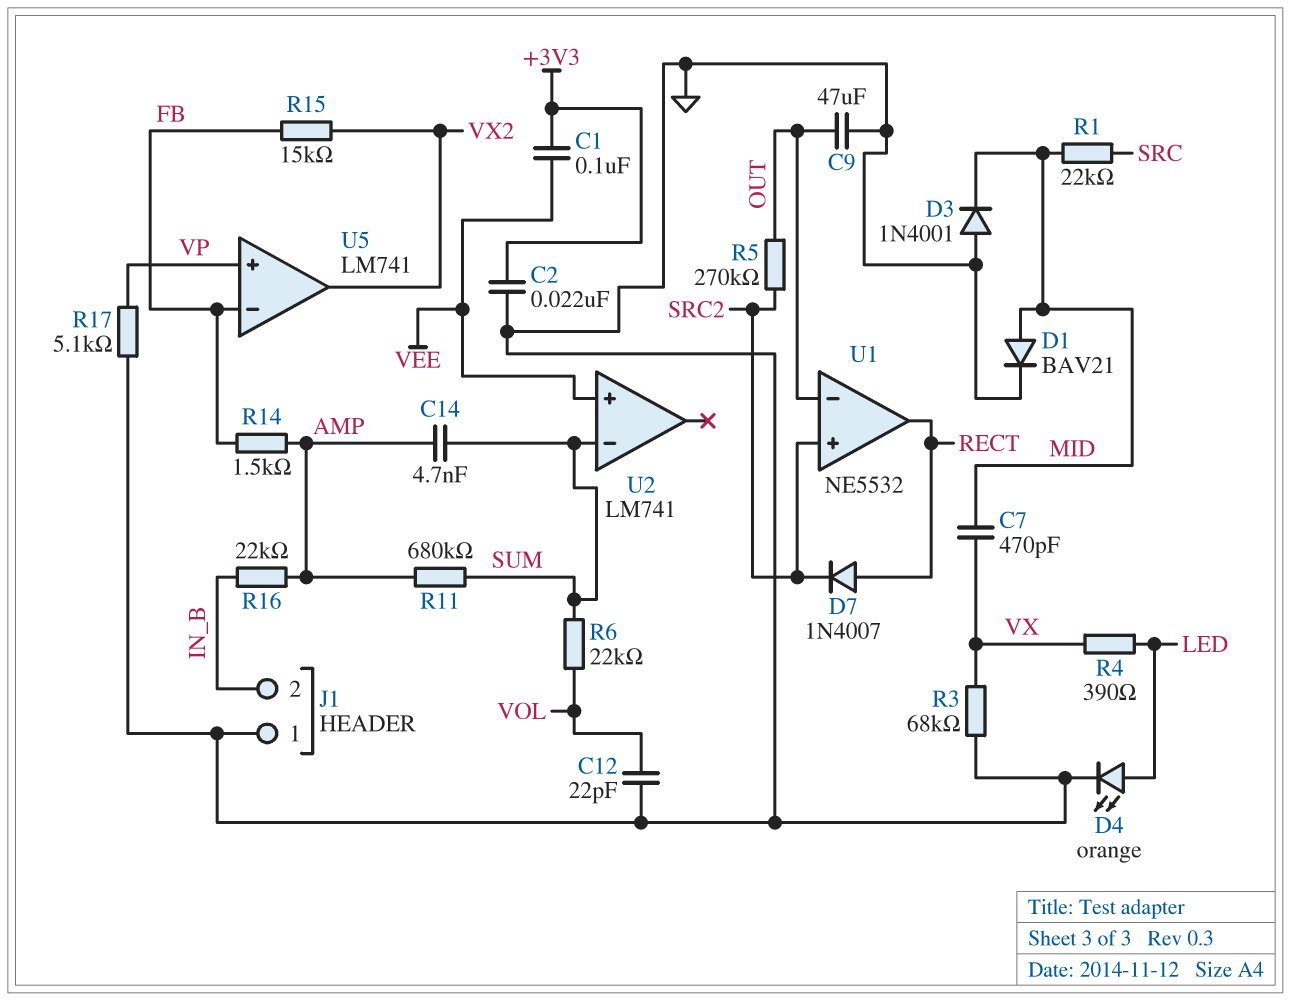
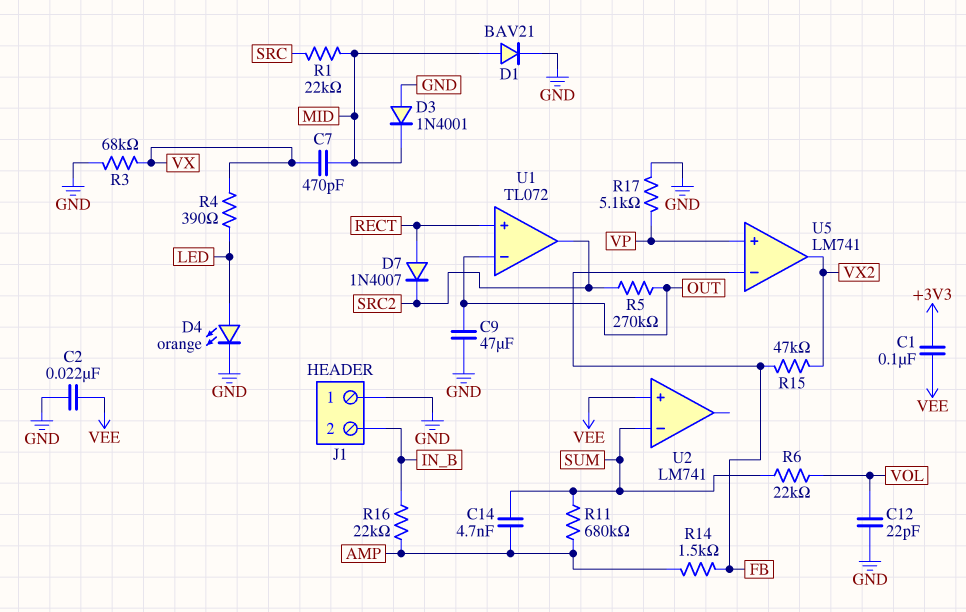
C2: 22nF (+3V3, GND) -> 22nF (GND, VEE)
R15: 15k (FB, VX2) -> 47k (FB, VX2)
U1: NE5532 -> TL072
U1 pin in+: SRC2 -> RECT
U1 pin out: RECT -> SRC2

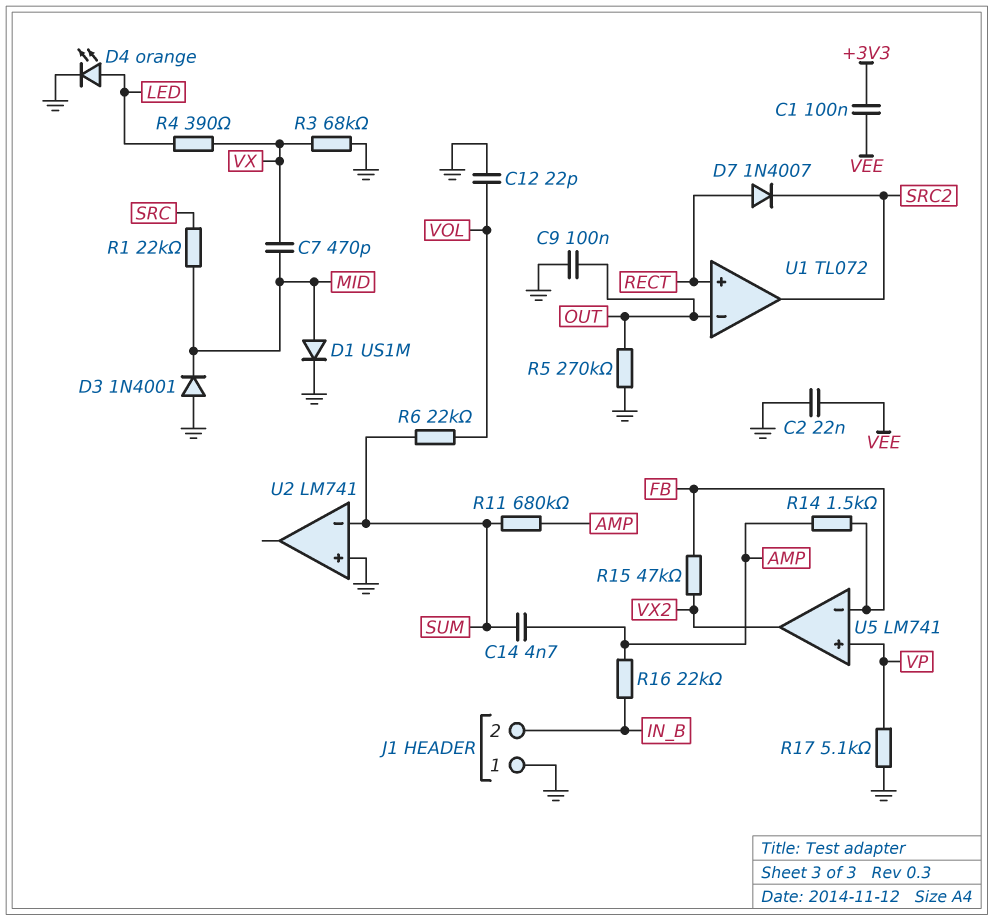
C9: 47uF (GND, OUT) -> 100nF (GND, OUT)
D1: diode BAV21 (A MID, K GND) -> diode US1M (A MID, K GND)
R5: 270k (OUT, SRC2) -> 270k (GND, OUT)
U2 pin in+: VEE -> GND

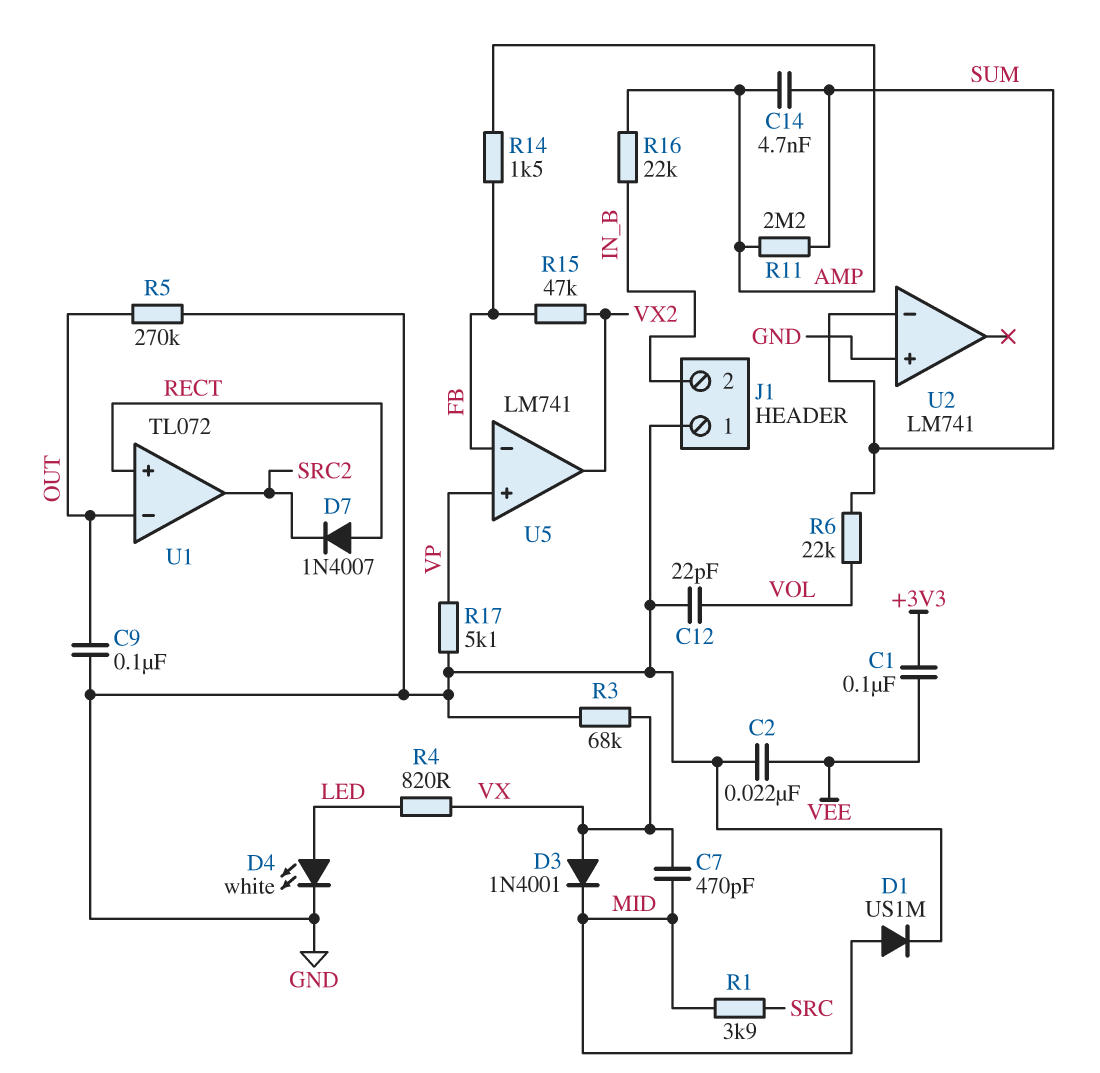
D3: diode 1N4001 (A GND, K MID) -> diode 1N4001 (A VX, K MID)
D4: LED orange (A LED, K GND) -> LED white (A LED, K GND)
R1: 22k (MID, SRC) -> 3.9k (MID, SRC)
R4: 390 (LED, VX) -> 820 (LED, VX)
R11: 680k (AMP, SUM) -> 2.2M (AMP, SUM)

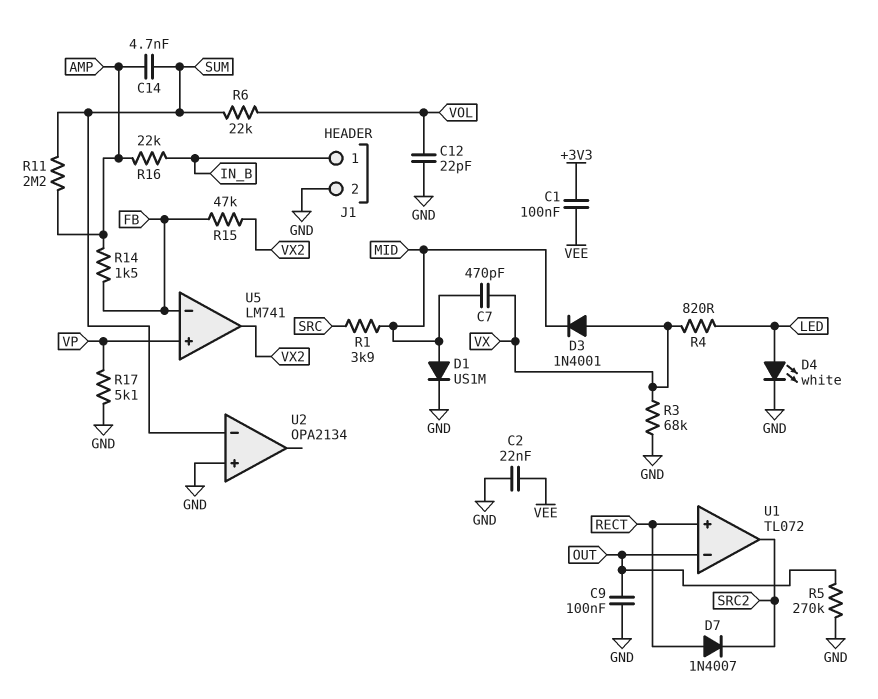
J1 pin 1: GND -> IN_B
J1 pin 2: IN_B -> GND
U2: LM741 -> OPA2134

